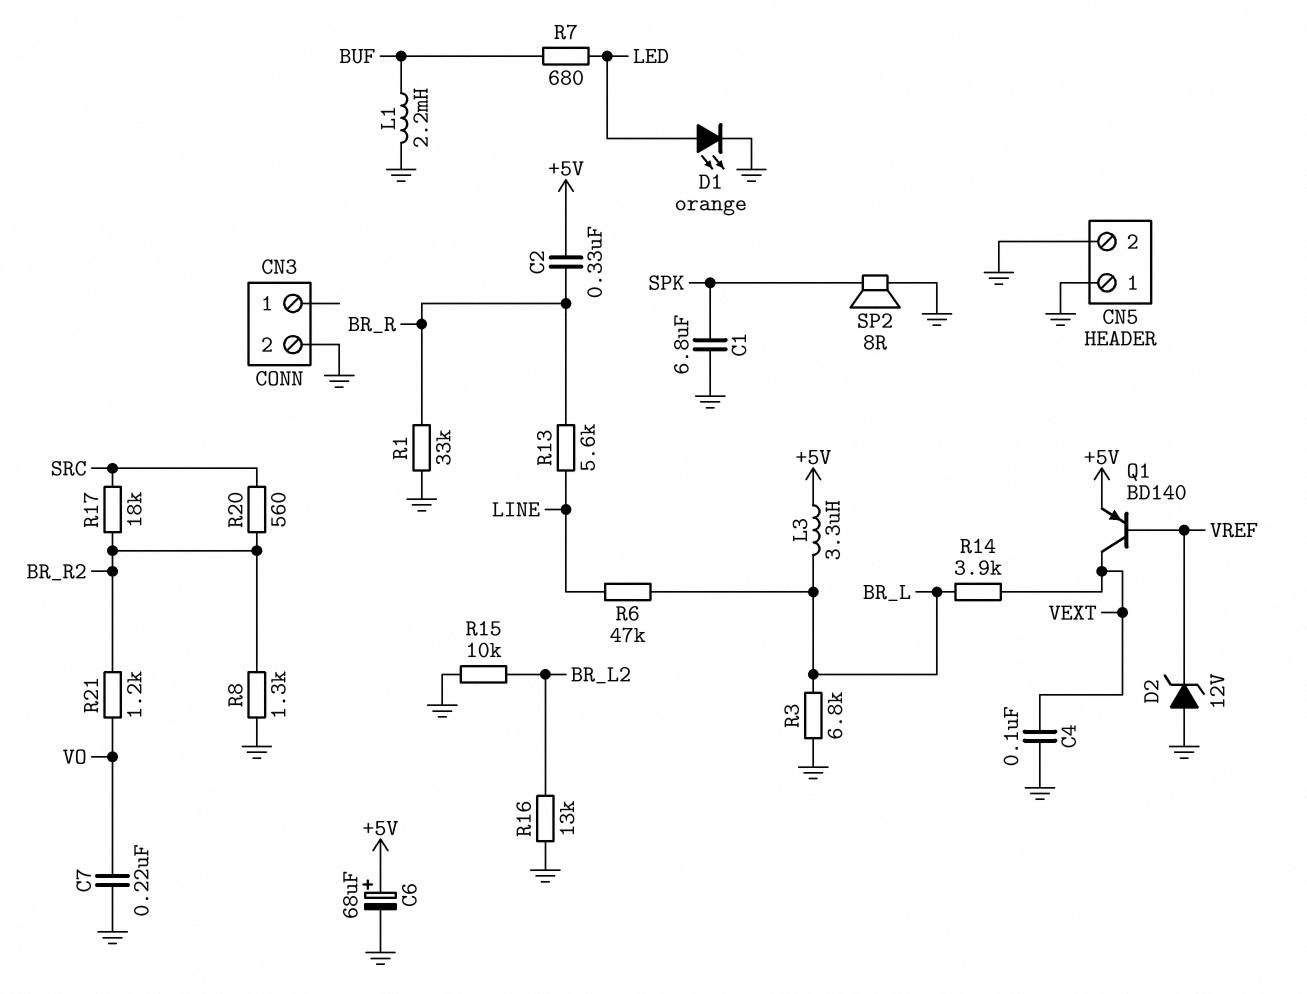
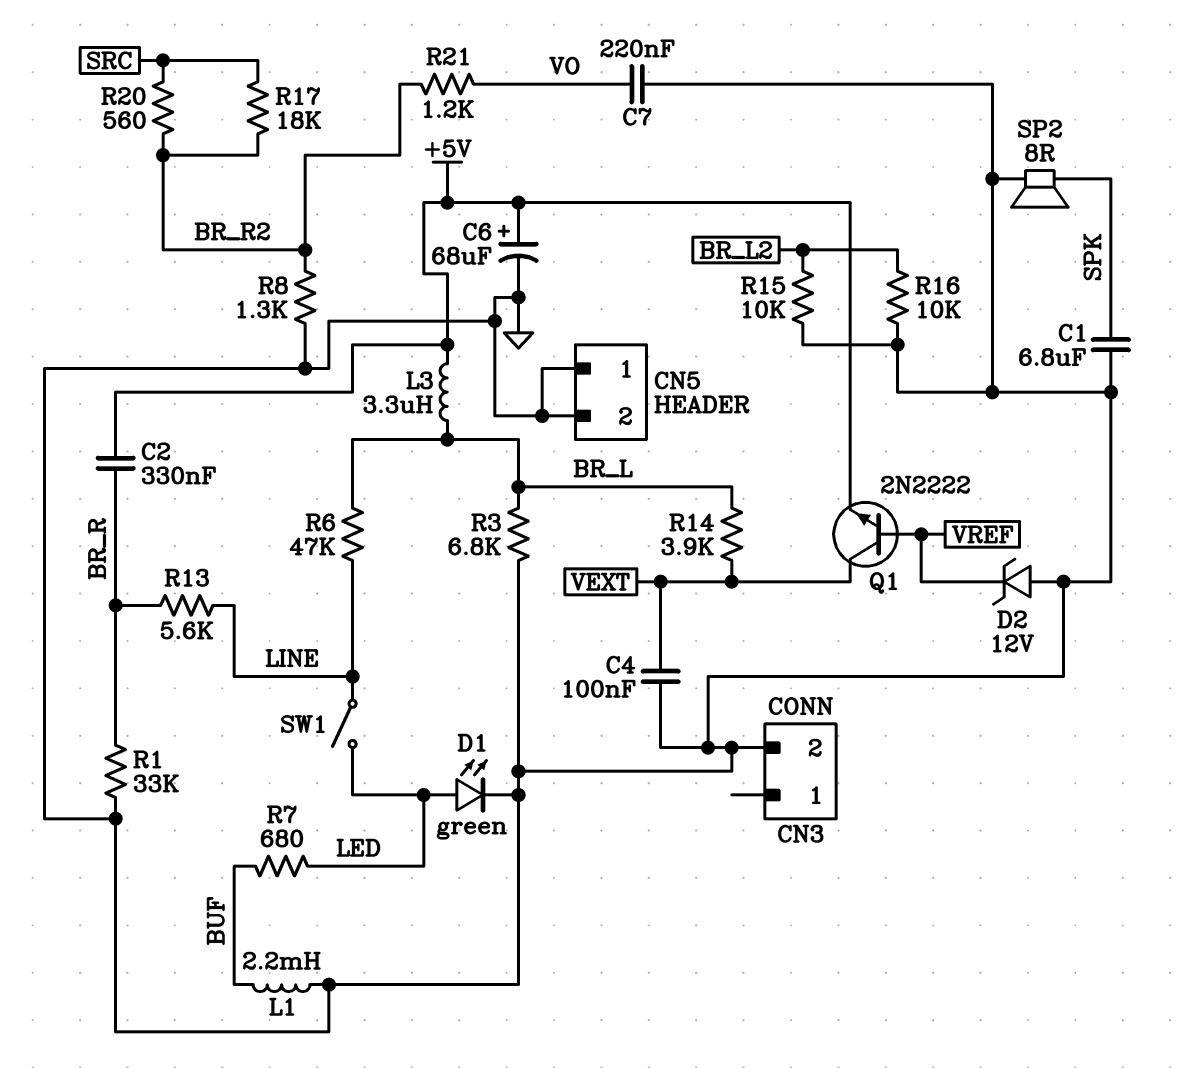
D1: LED orange (A LED, K GND) -> LED green (A LED, K GND)
Q1: PNP BD140 (B VREF, C VEXT, E +5V) -> NPN 2N2222 (B VREF, C VEXT, E +5V)
R16: 13k (BR_L2, GND) -> 10k (BR_L2, GND)
SW1: none -> switch (LED, LINE)

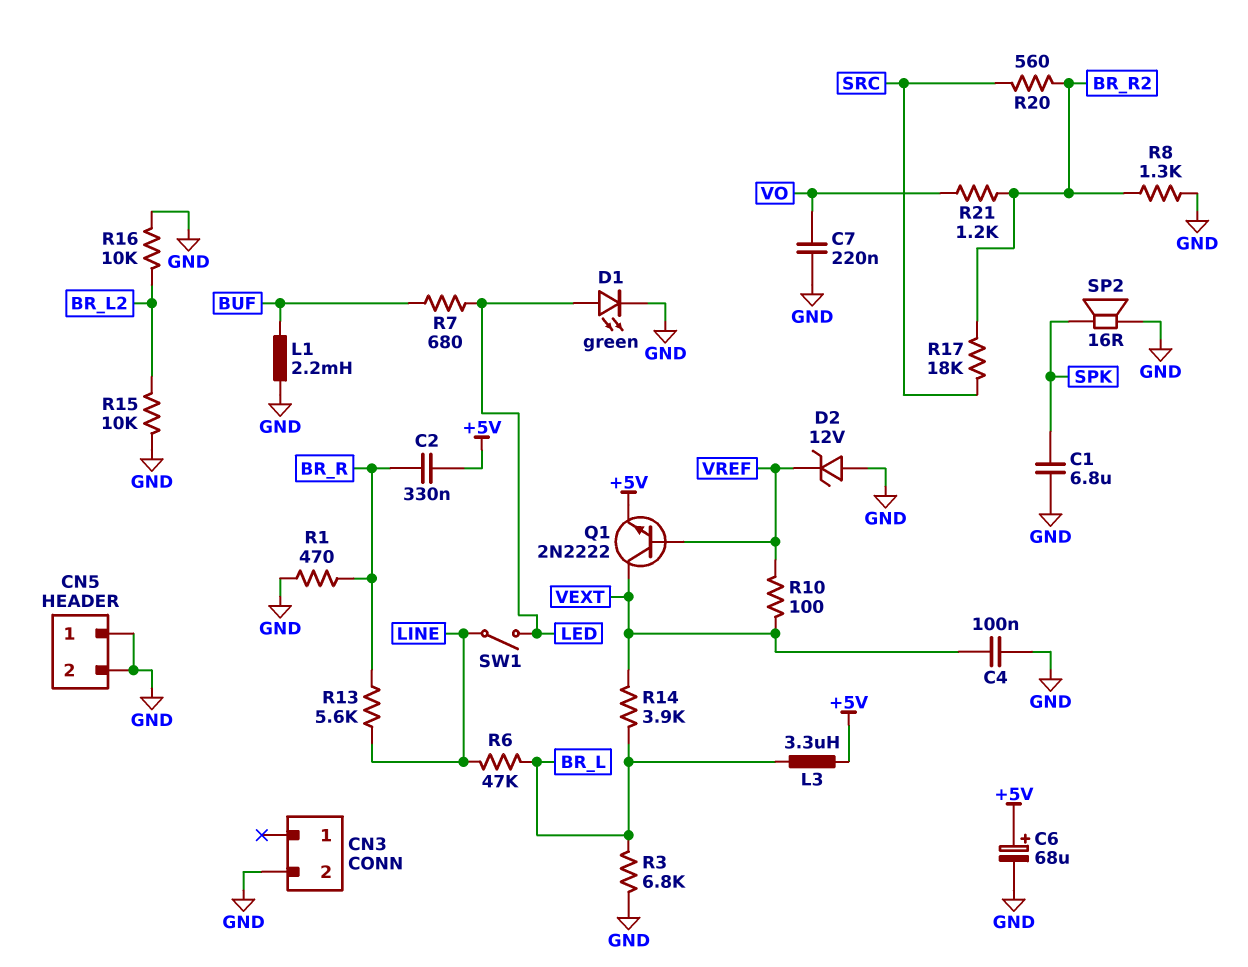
R1: 33k (BR_R, GND) -> 470 (BR_R, GND)
R10: none -> 100 (VEXT, VREF)
SP2: speaker 8R (GND, SPK) -> speaker 16R (GND, SPK)

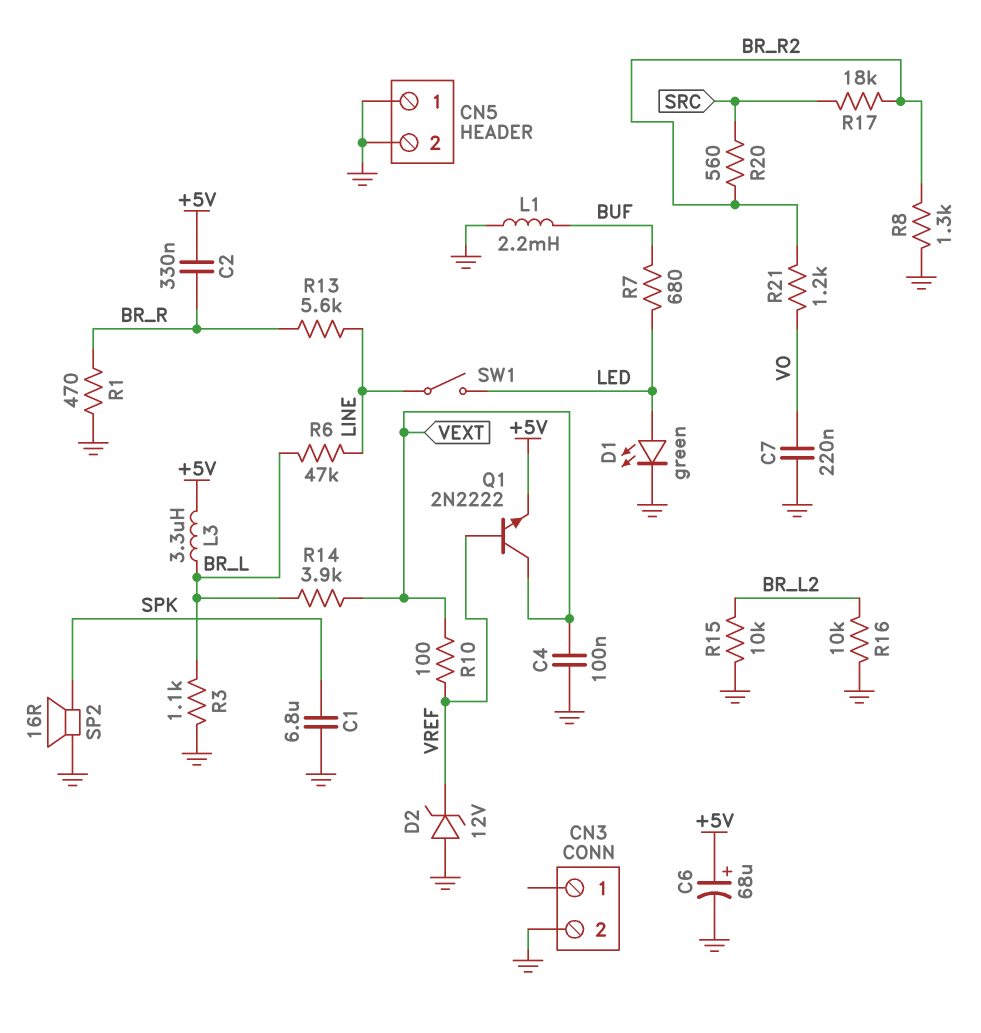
R3: 6.8k (BR_L, GND) -> 1.1k (BR_L, GND)

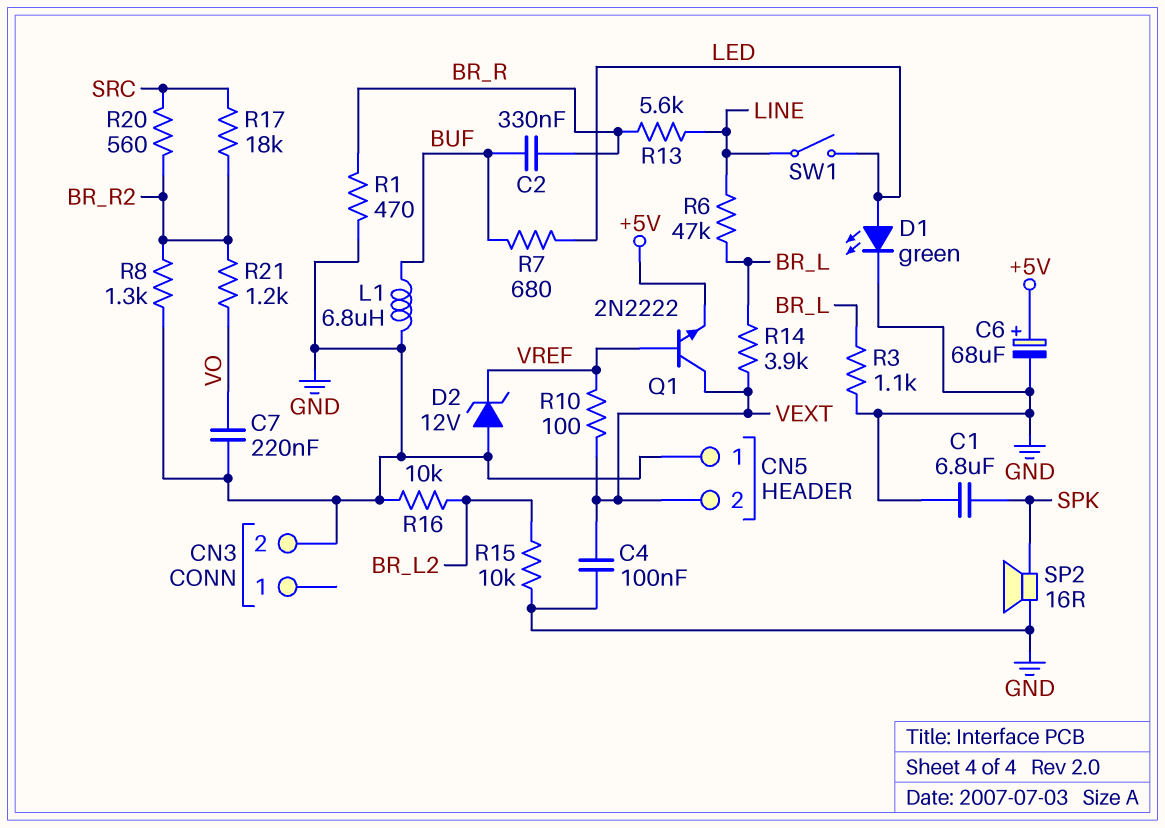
C2: 330nF (+5V, BR_R) -> 330nF (BR_R, BUF)
CN5 pin 2: GND -> VEXT
L1: 2.2mH (BUF, GND) -> 6.8uH (BUF, GND)
L3: 3.3uH (+5V, BR_L) -> none

